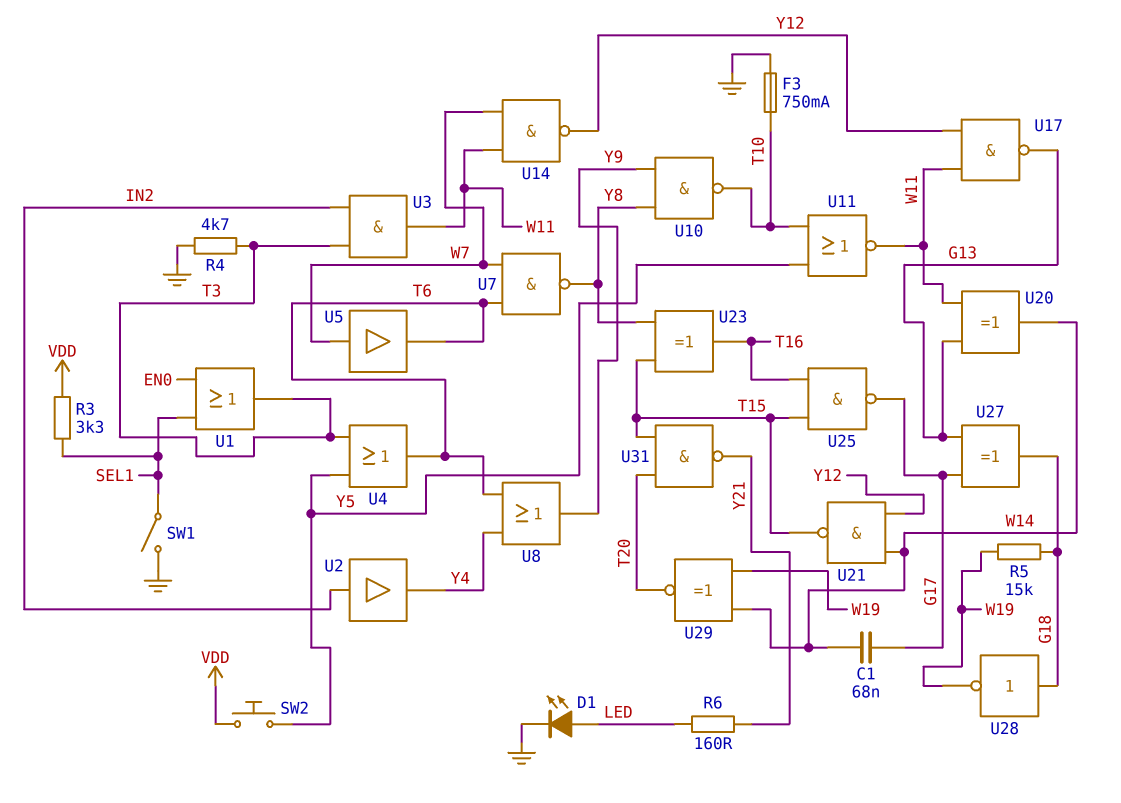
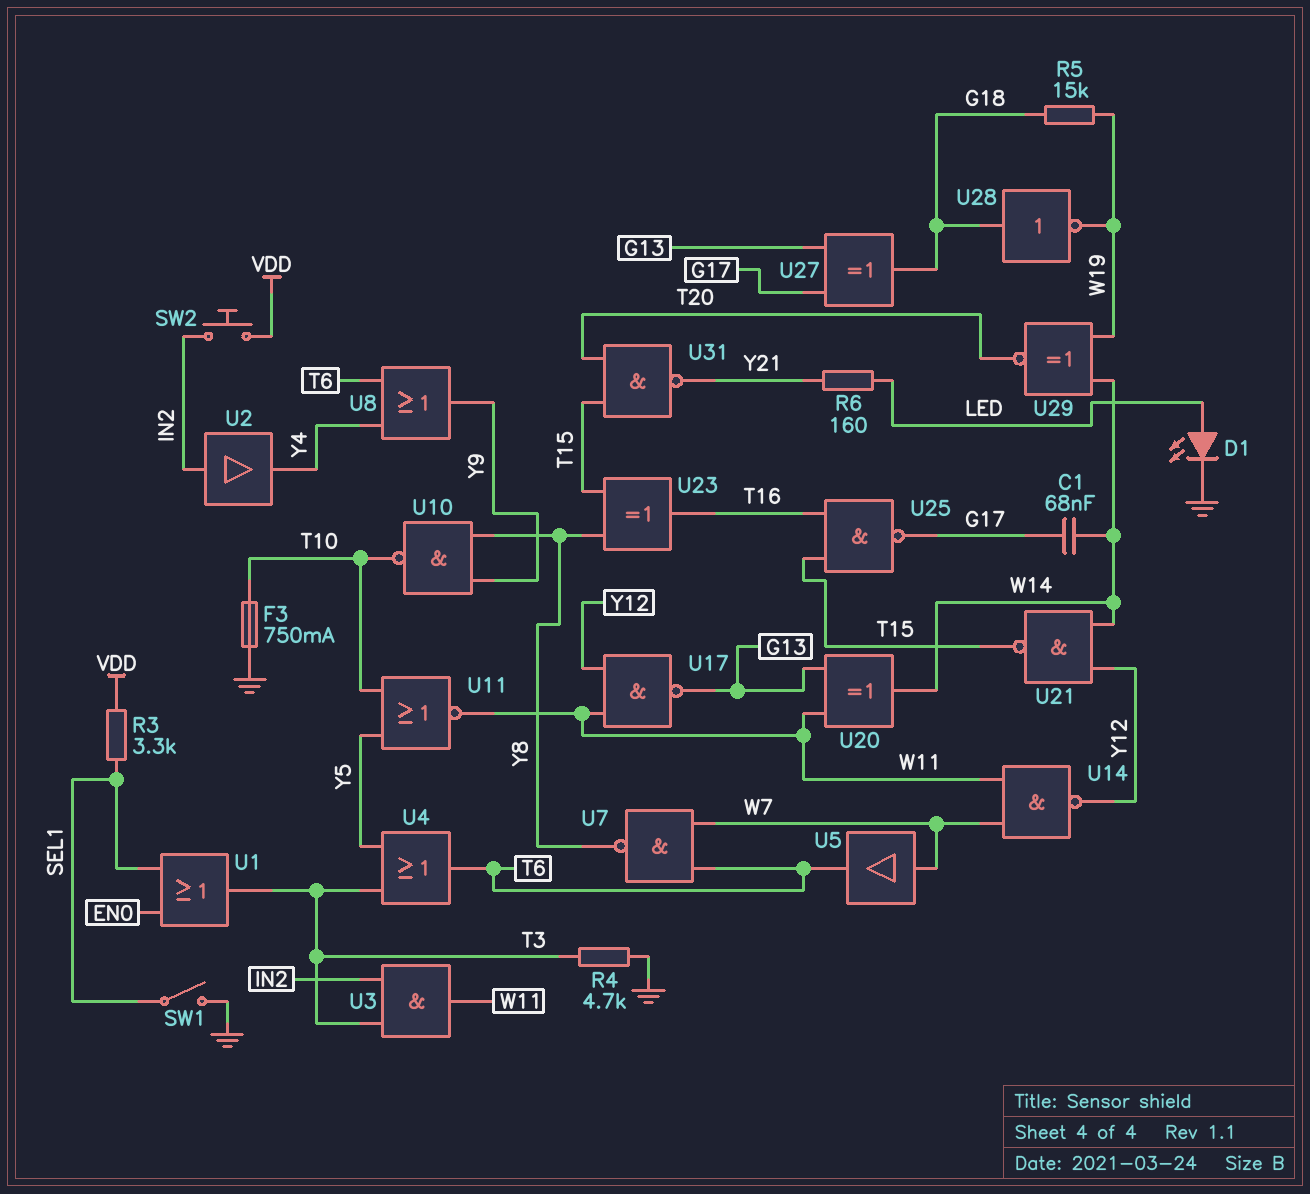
SW2: button (VDD, Y5) -> button (IN2, VDD)

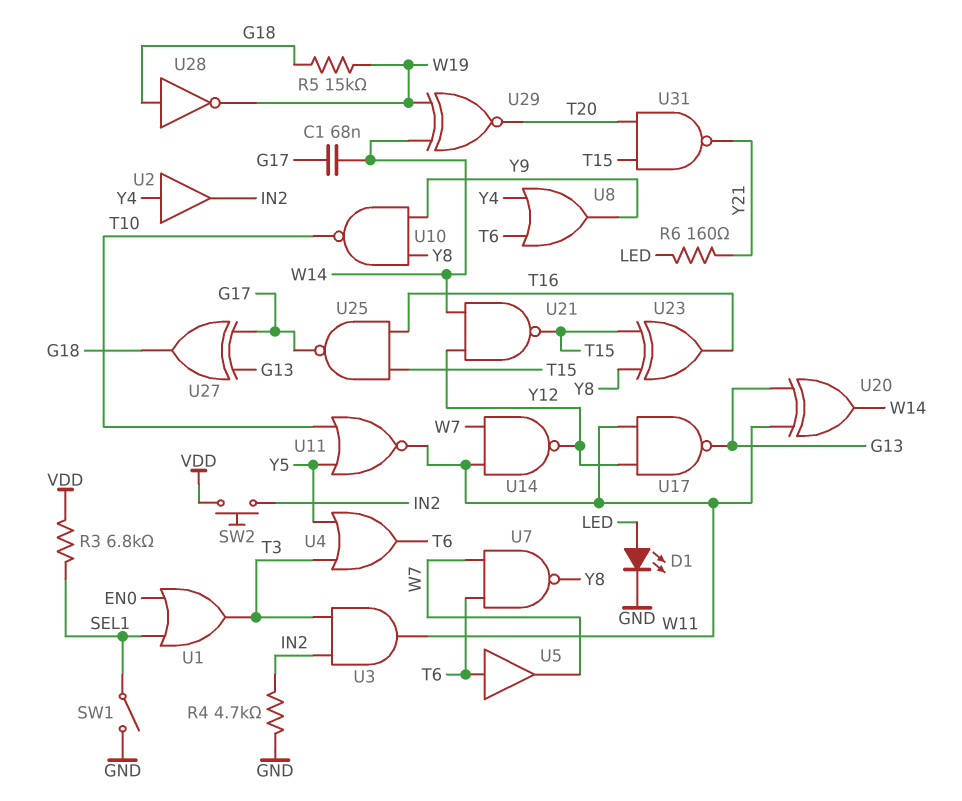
F3: 750mA (GND, T10) -> none
R3: 3.3k (SEL1, VDD) -> 6.8k (SEL1, VDD)
R4: 4.7k (GND, T3) -> 4.7k (GND, IN2)
U2: buffer (in IN2, out Y4) -> buffer (in Y4, out IN2)
U5: buffer (in W7, out T6) -> buffer (in T6, out W7)

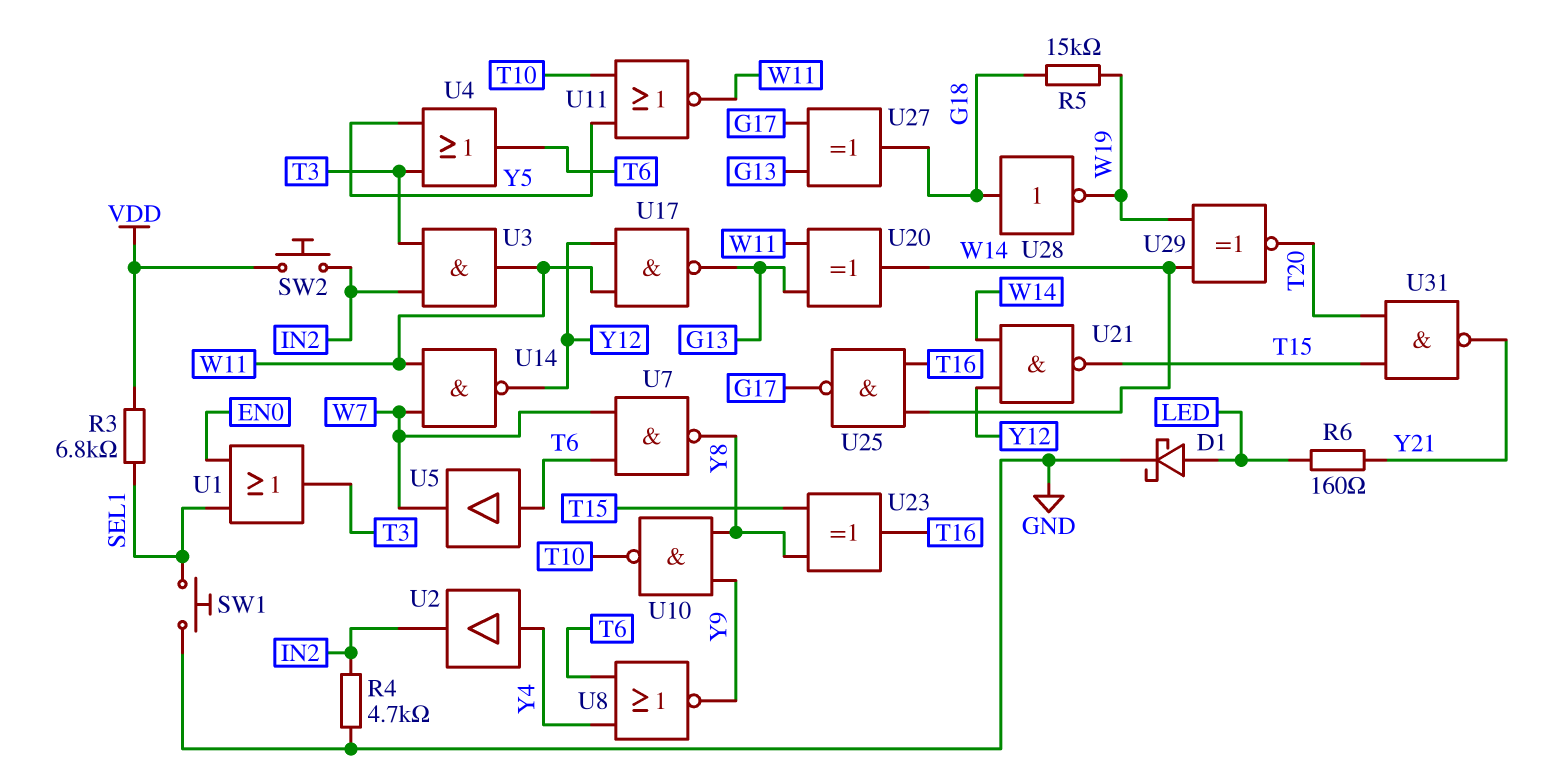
C1: 68nF (G17, W14) -> none
D1: LED (A LED, K GND) -> schottky (A LED, K GND)
SW1: switch (GND, SEL1) -> button (GND, SEL1)
U8: OR (in T6, in Y4, out Y9) -> NOR (in T6, in Y4, out Y9)
U25: NAND (in T15, in T16, out G17) -> NAND (in T16, in W14, out G17)

